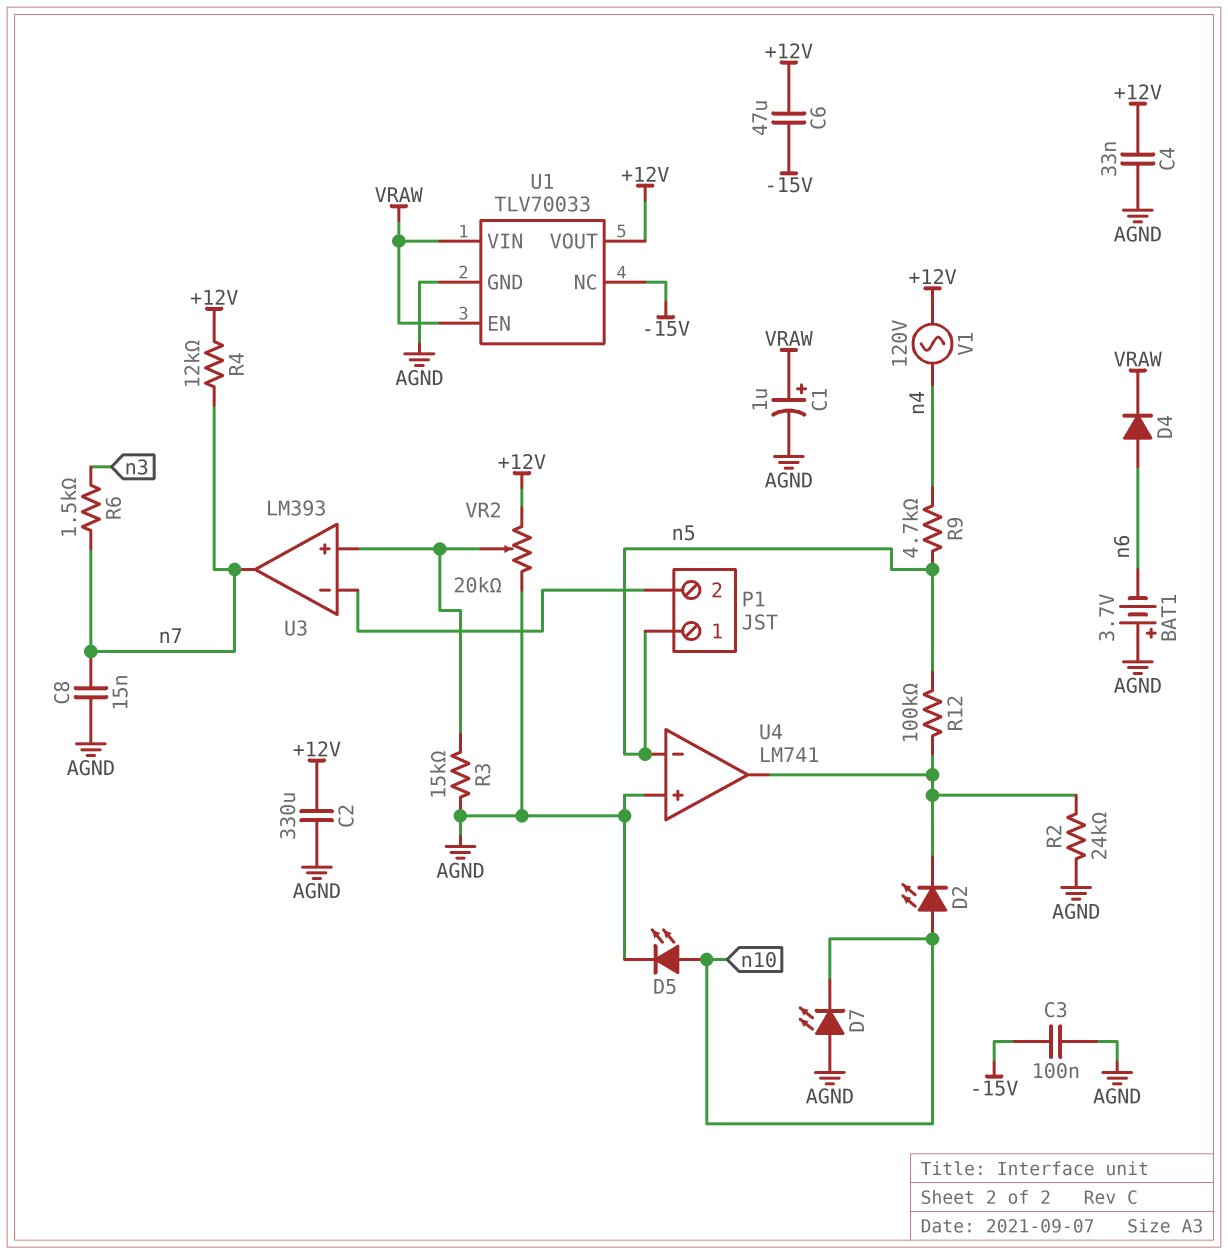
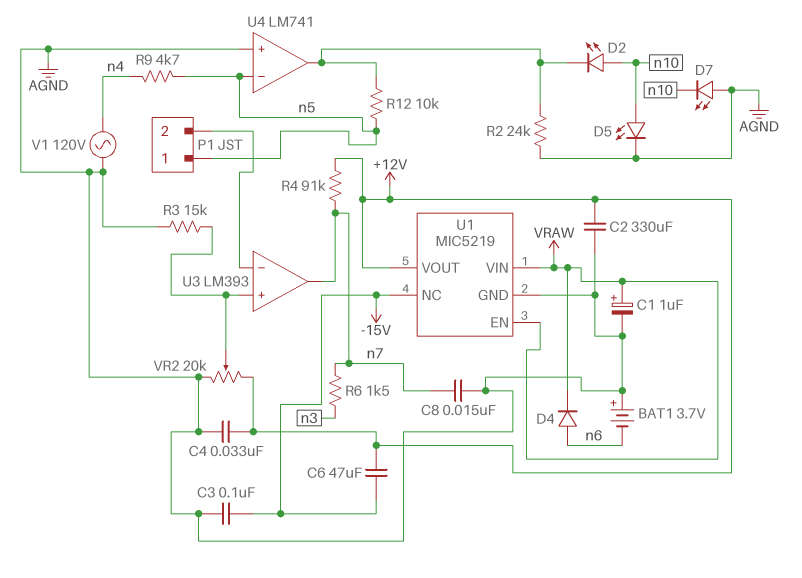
R4: 12k (+12V, n7) -> 91k (+12V, n7)
R12: 100k (U4/out, n5) -> 10k (U4/out, n5)
U1: TLV70033 -> MIC5219
V1: AC 120V (+12V, n4) -> AC 120V (AGND, n4)

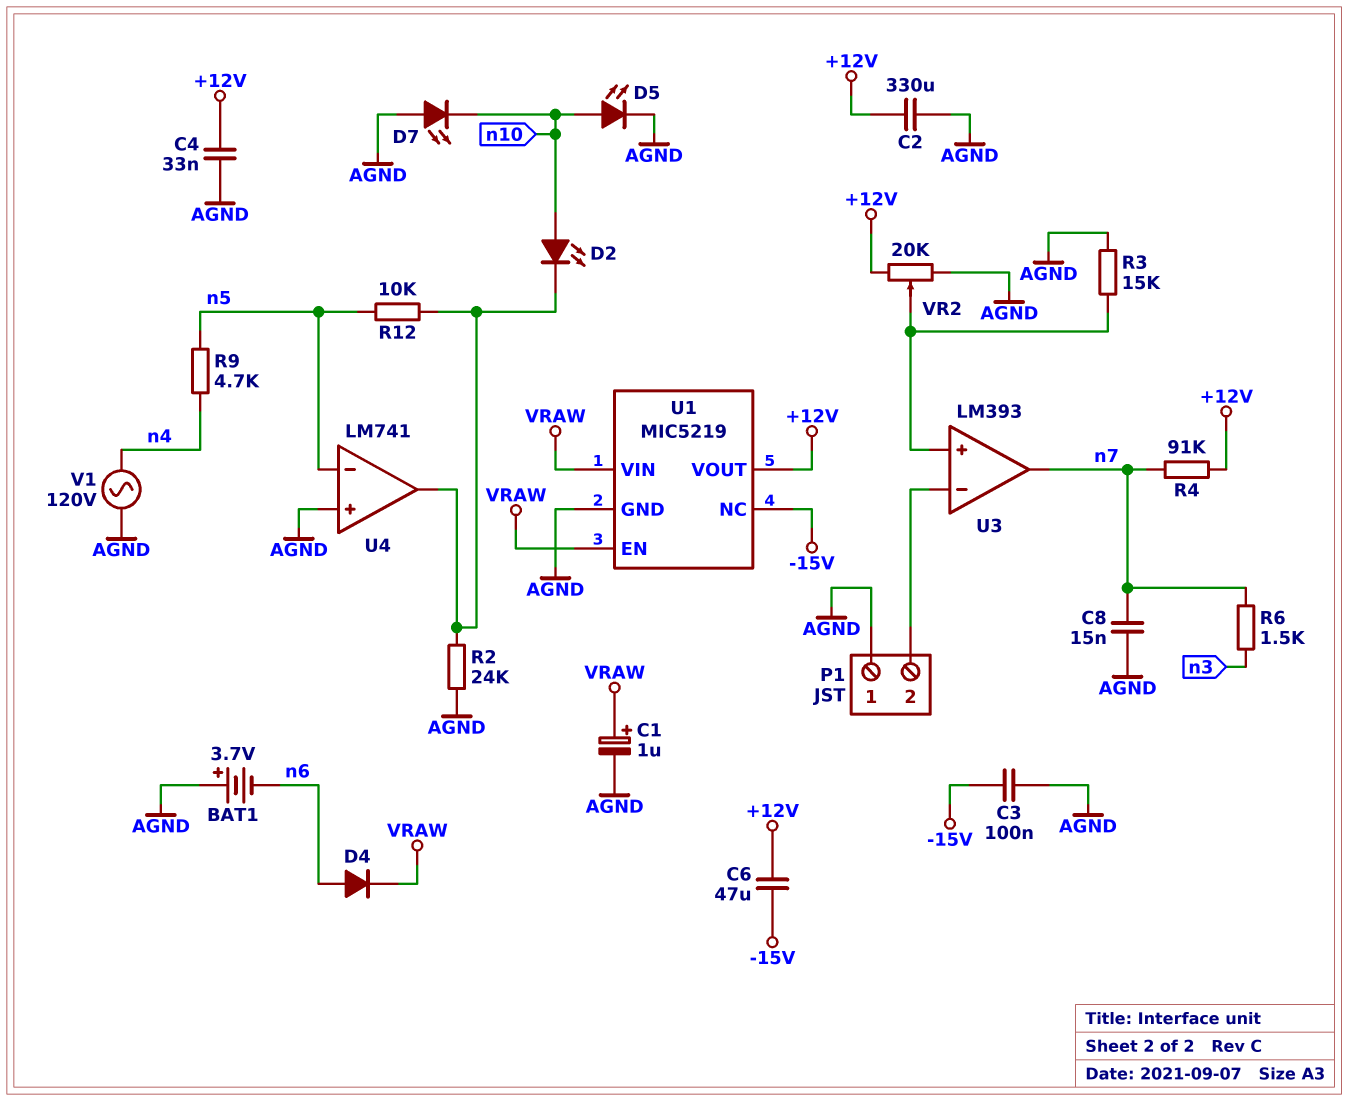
P1 pin 1: n5 -> AGND

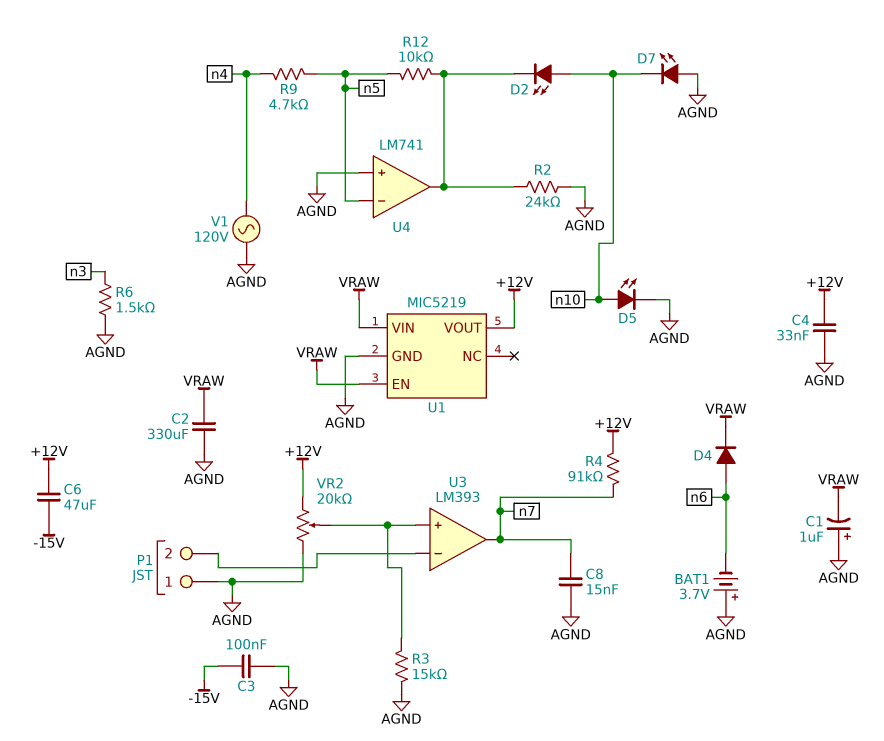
C1: 1uF (plus VRAW, minus AGND) -> 1uF (plus AGND, minus VRAW)
C2: 330uF (+12V, AGND) -> 330uF (AGND, VRAW)
R6: 1.5k (n3, n7) -> 1.5k (AGND, n3)
U1 pin NC: -15V -> none

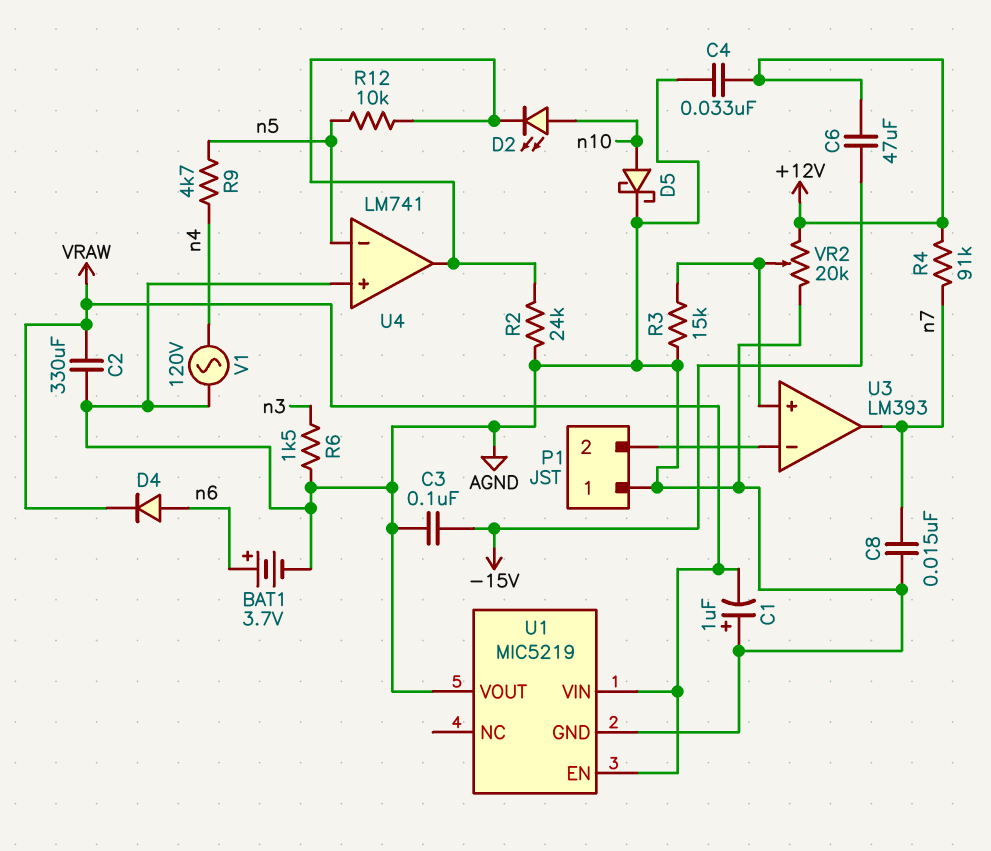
BAT1: 3.7V (plus AGND, minus n6) -> 3.7V (plus n6, minus AGND)
D5: LED (A n10, K AGND) -> schottky (A n10, K AGND)
D7: LED (A AGND, K n10) -> none
U1 pin VOUT: +12V -> AGND

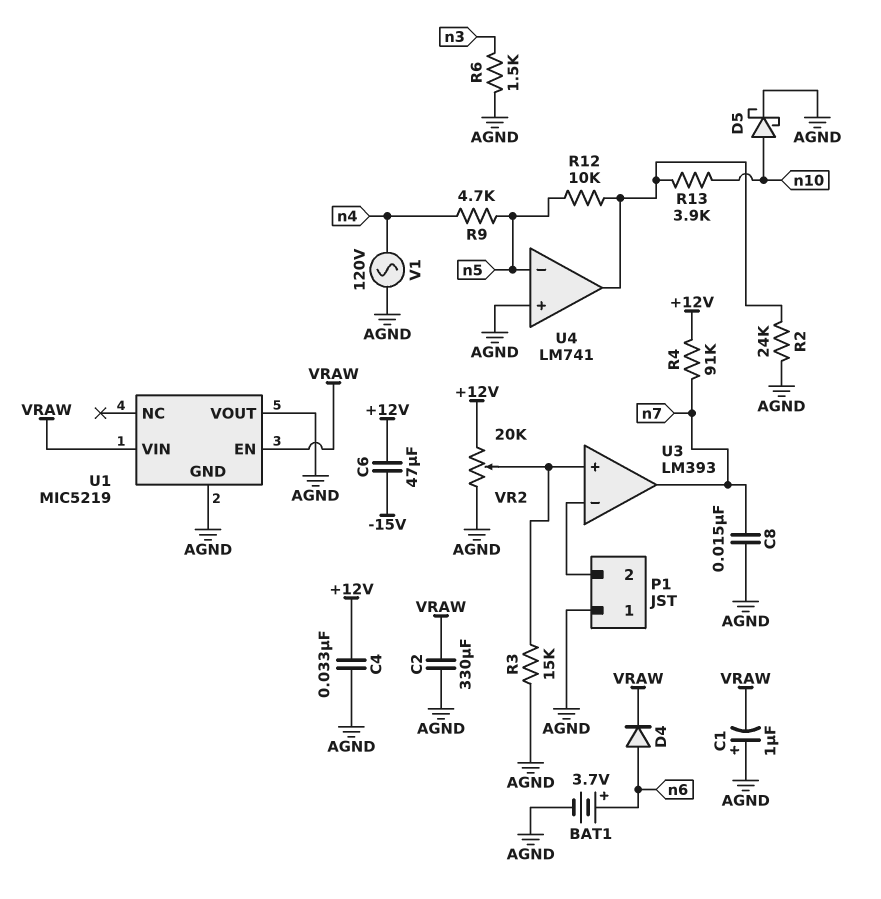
C3: 100nF (-15V, AGND) -> none
D2: LED (A n10, K U4/out) -> none
R13: none -> 3.9k (U4/out, n10)

